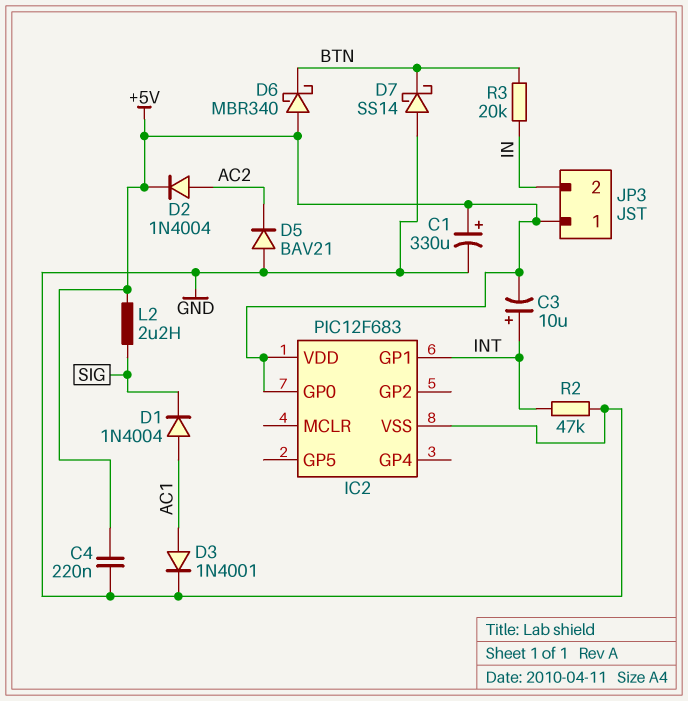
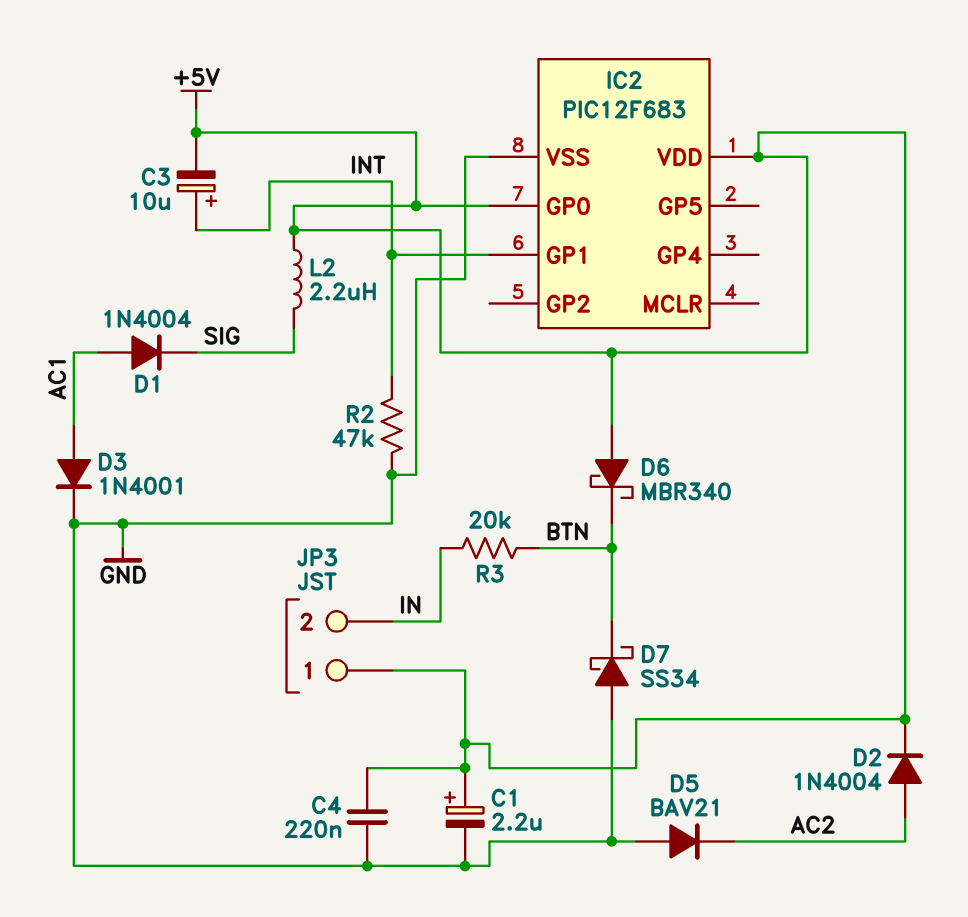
C1: 330uF (plus +5V, minus GND) -> 2.2uF (plus +5V, minus GND)
D7: schottky SS14 (A GND, K BTN) -> schottky SS34 (A GND, K BTN)

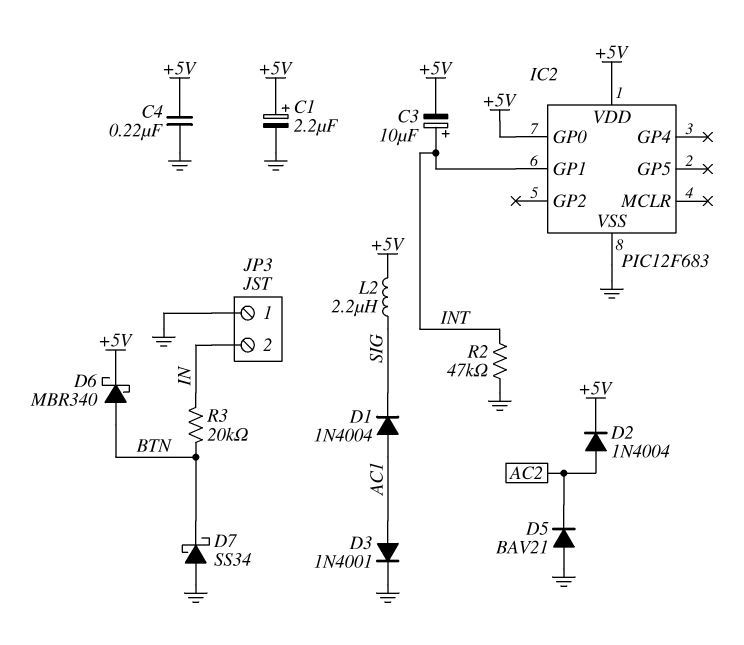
D6: schottky MBR340 (A +5V, K BTN) -> schottky MBR340 (A BTN, K +5V)
JP3 pin 1: +5V -> GND

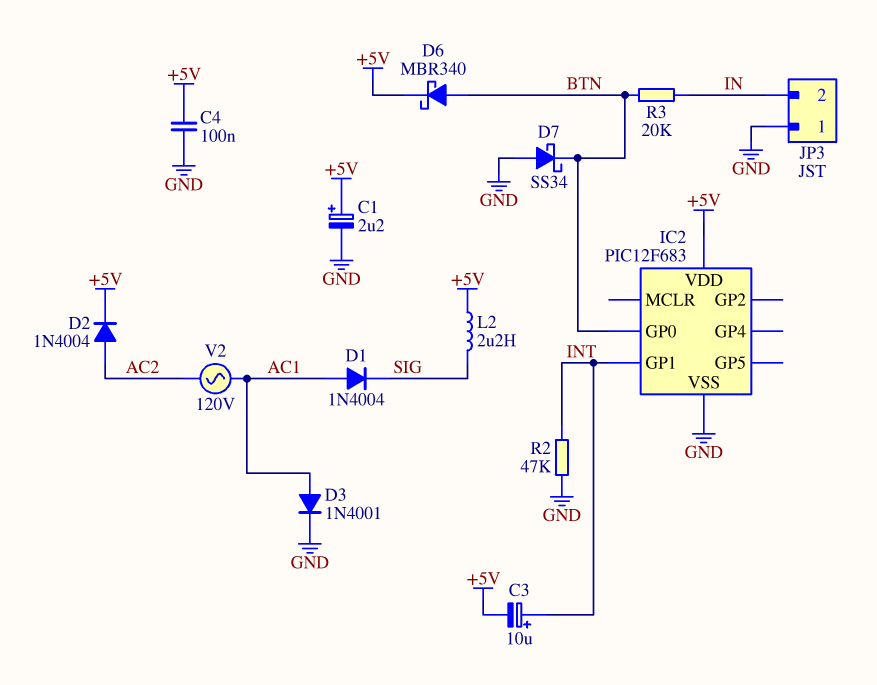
C4: 220nF (+5V, GND) -> 100nF (+5V, GND)
D5: diode BAV21 (A GND, K AC2) -> none
IC2 pin GP0: +5V -> BTN
V2: none -> AC 120V (AC1, AC2)

